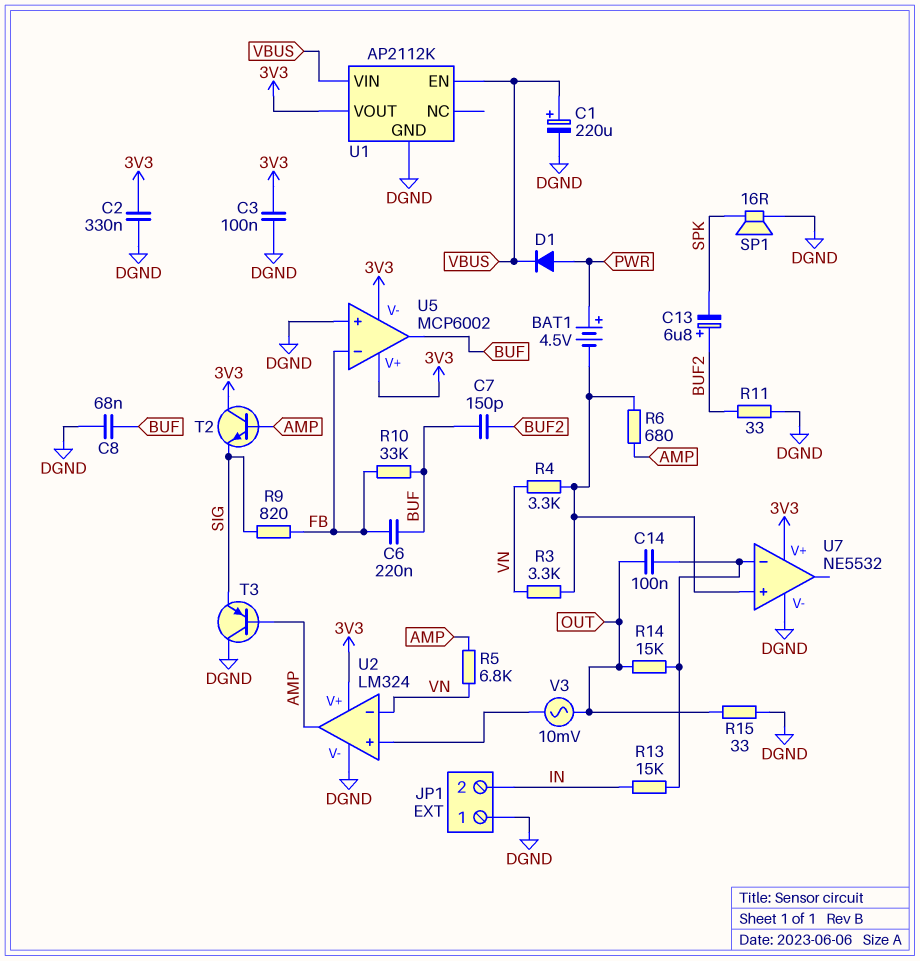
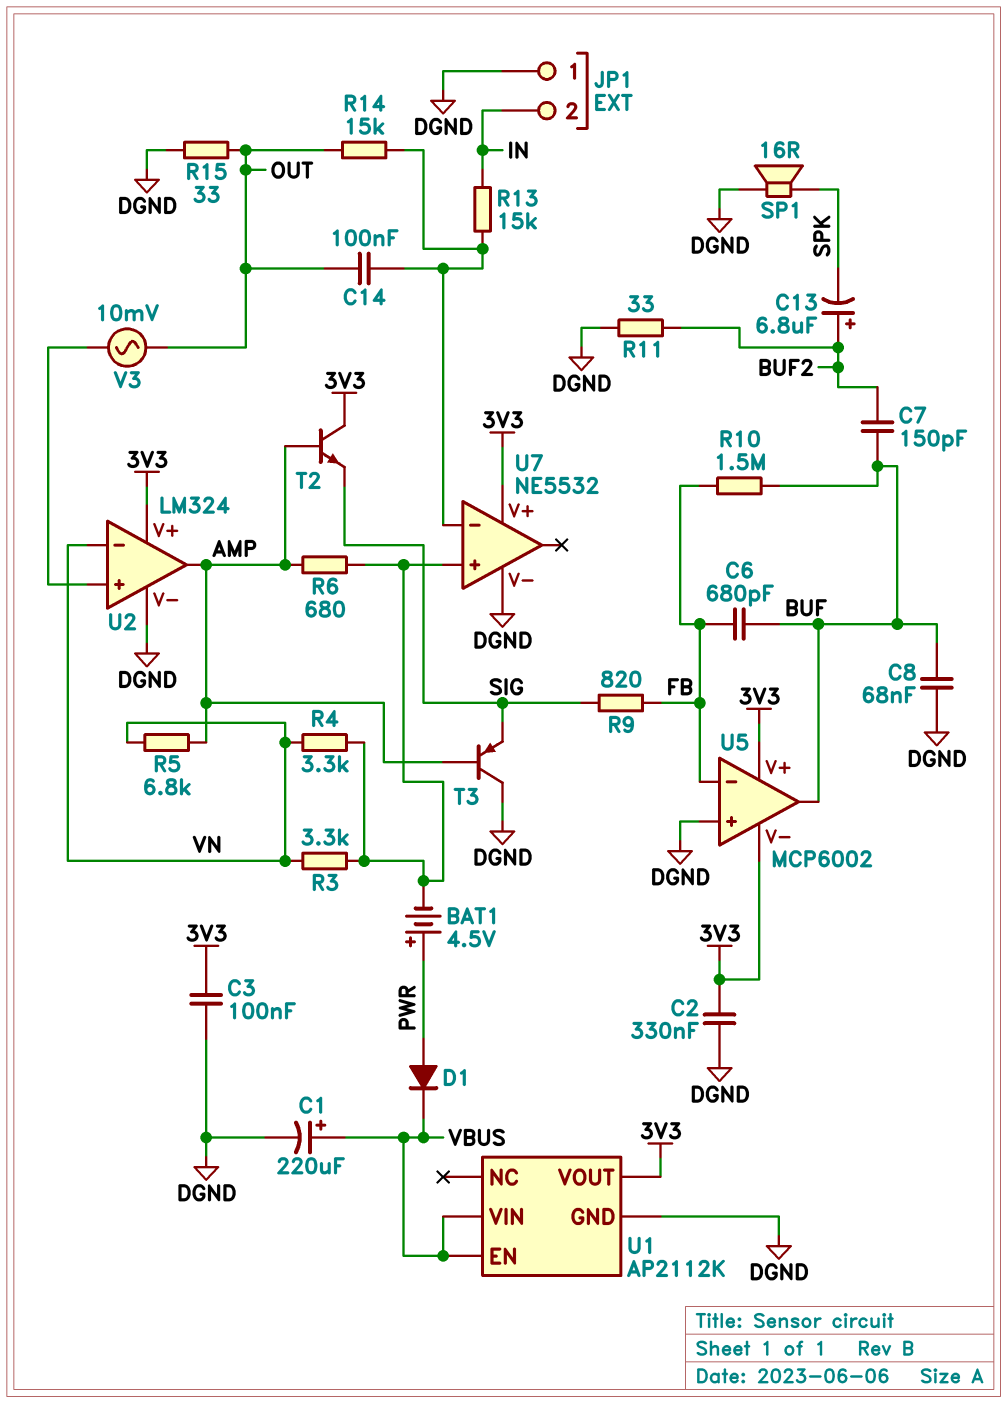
C6: 220nF (BUF, FB) -> 680pF (BUF, FB)
R10: 33k (BUF, FB) -> 1.5M (BUF, FB)

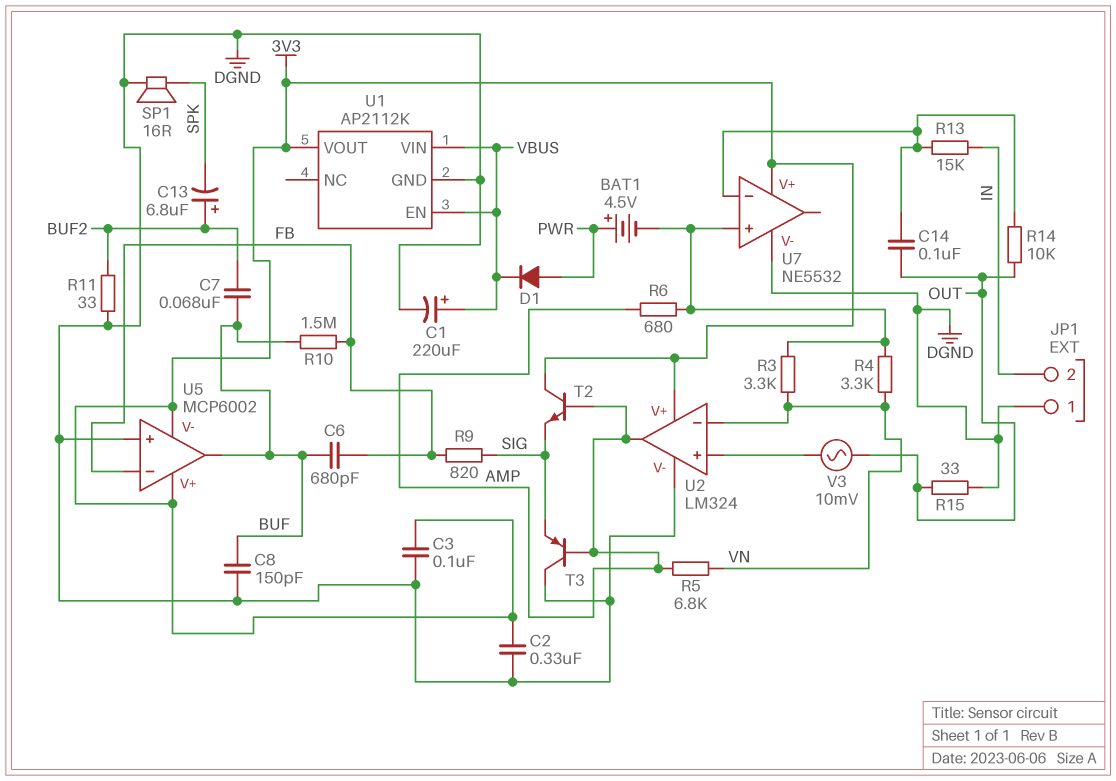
C7: 150pF (BUF, BUF2) -> 68nF (BUF, BUF2)
C8: 68nF (BUF, DGND) -> 150pF (BUF, DGND)
R14: 15k (OUT, U7/in-) -> 10k (OUT, U7/in-)

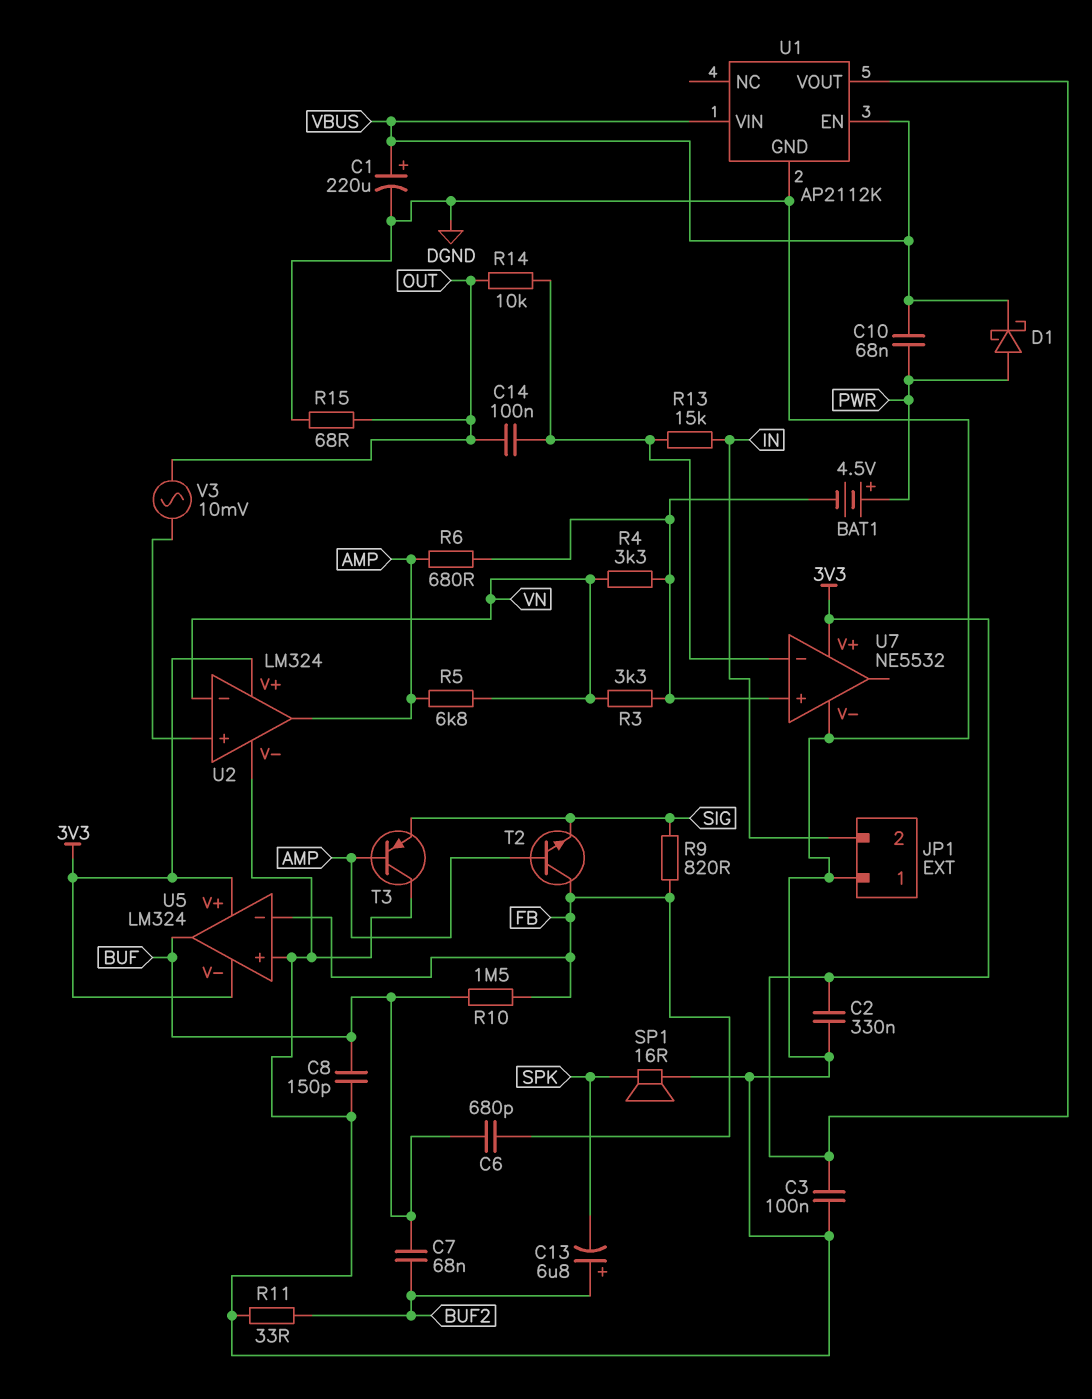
C10: none -> 68nF (PWR, VBUS)
D1: diode (A PWR, K VBUS) -> schottky (A PWR, K VBUS)
R15: 33 (DGND, OUT) -> 68 (DGND, OUT)
T2: NPN (B AMP, C 3V3, E SIG) -> NPN (B AMP, C FB, E SIG)
U5: MCP6002 -> LM324

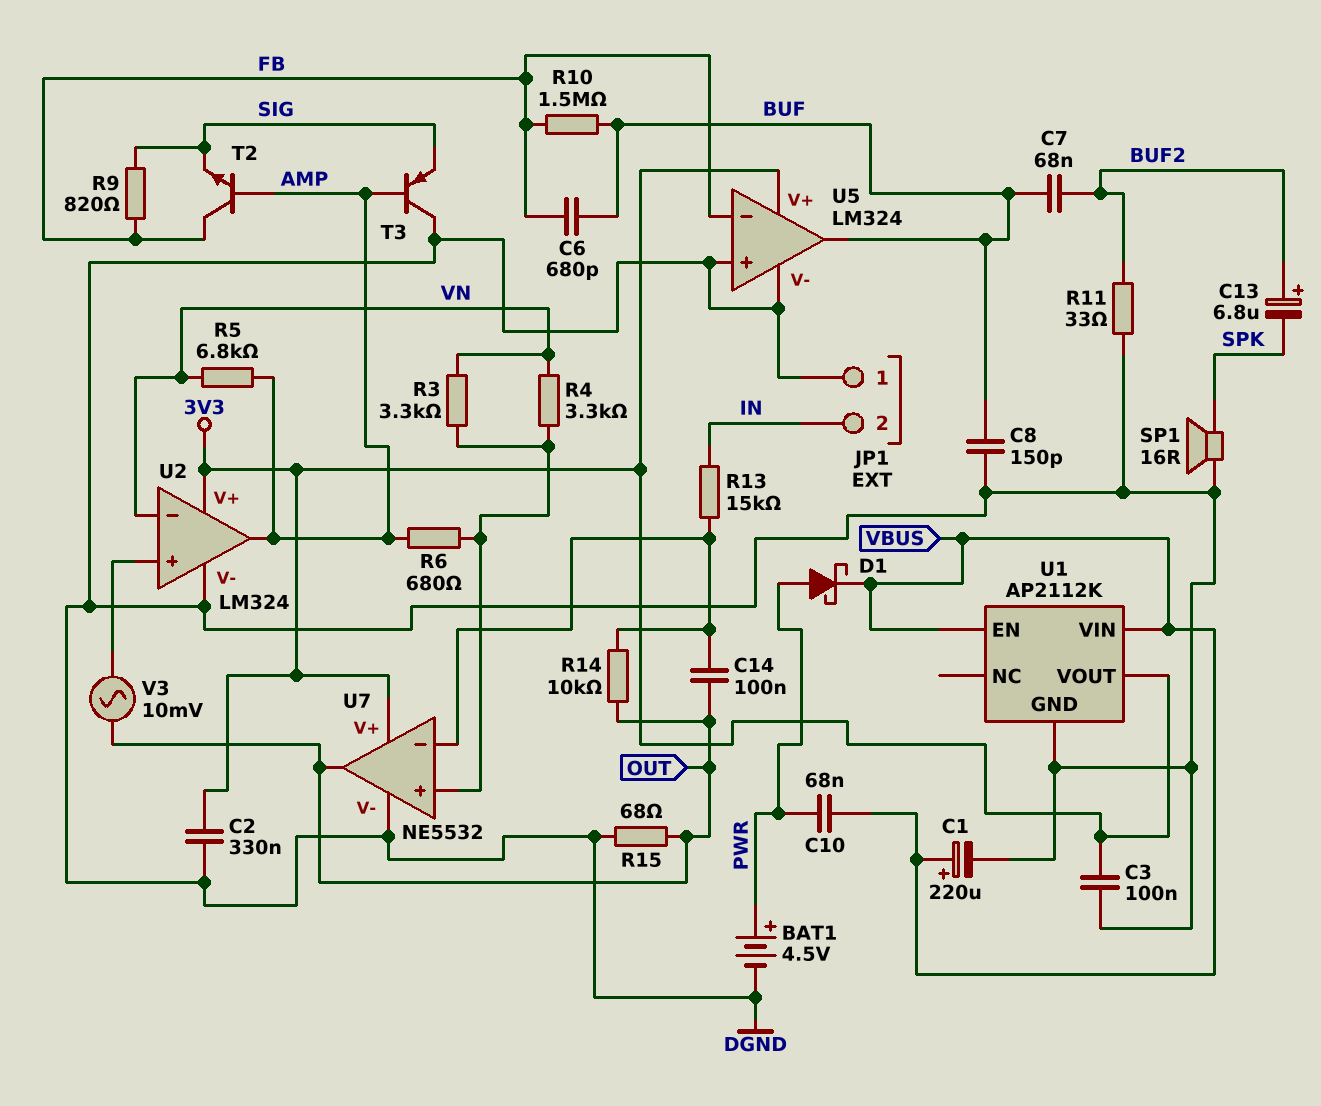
BAT1: 4.5V (plus PWR, minus U7/in+) -> 4.5V (plus PWR, minus DGND)
U5 pin V-: 3V3 -> DGND
U7 pin out: none -> OUT

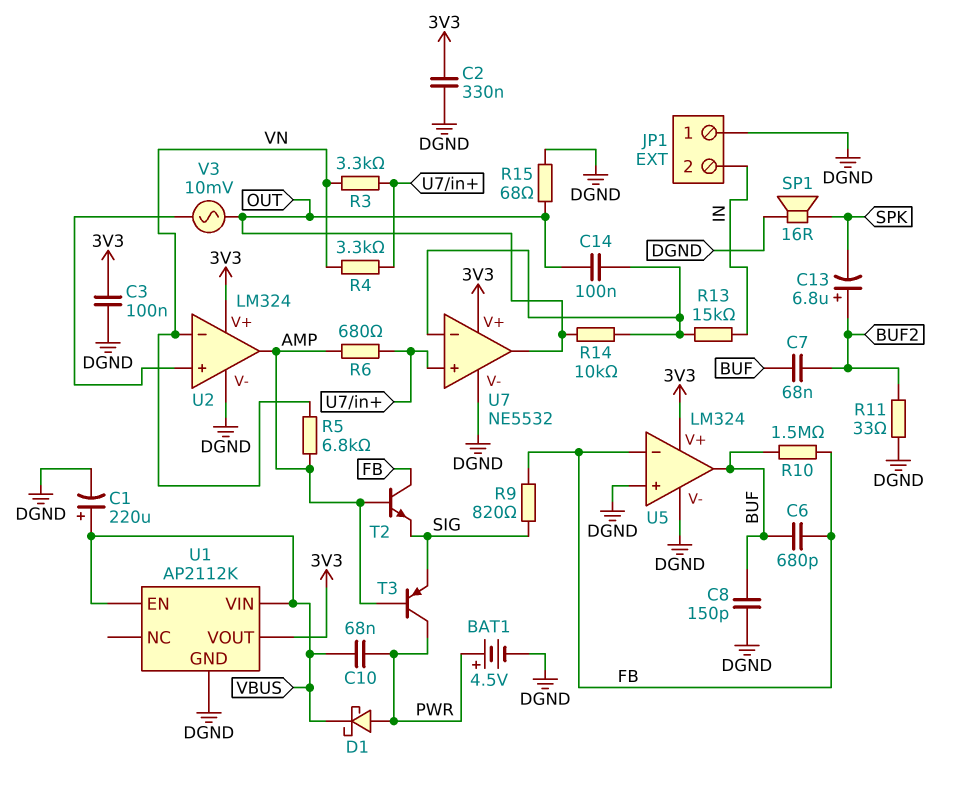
T3: PNP (B AMP, C DGND, E SIG) -> PNP (B AMP, C PWR, E SIG)

